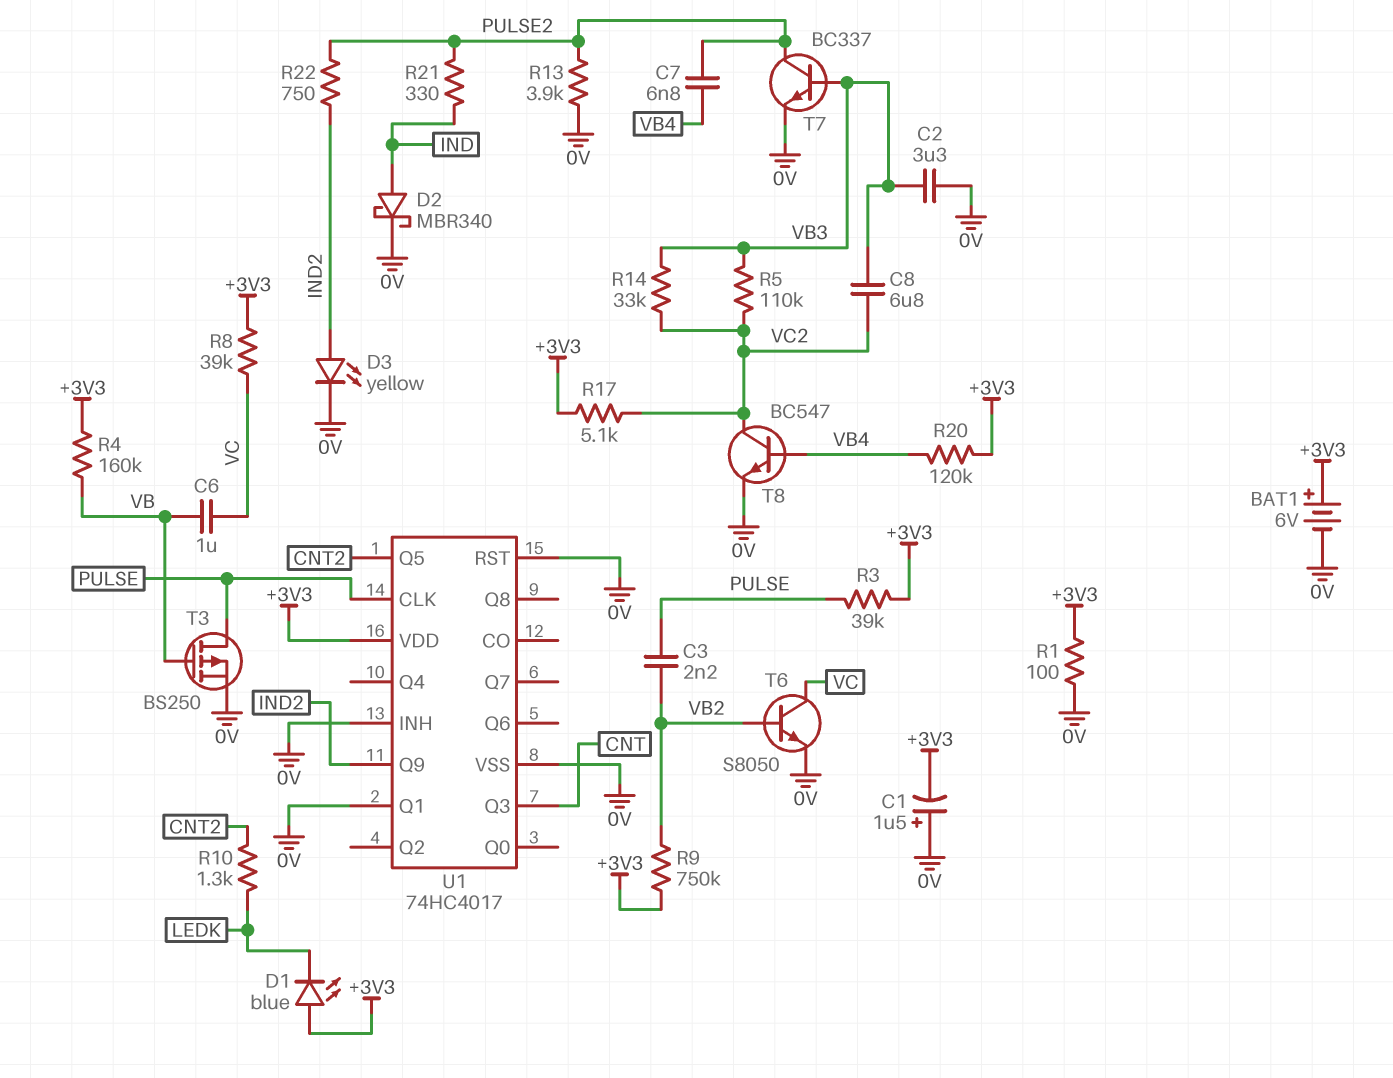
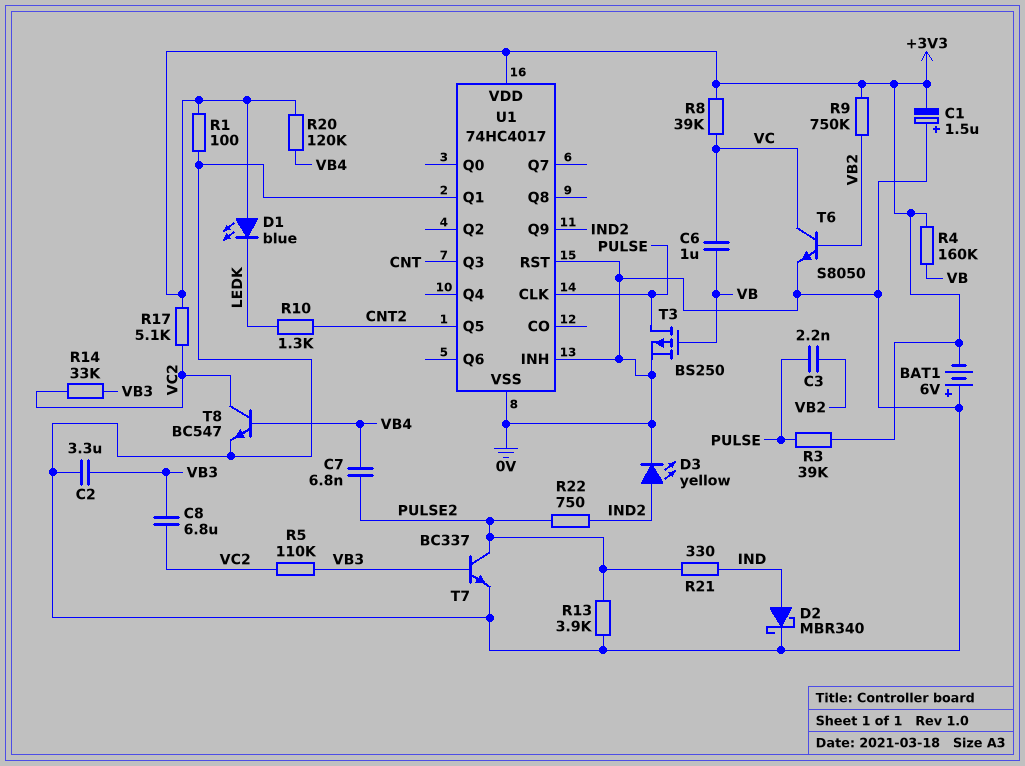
BAT1: 6V (plus +3V3, minus 0V) -> 6V (plus 0V, minus +3V3)

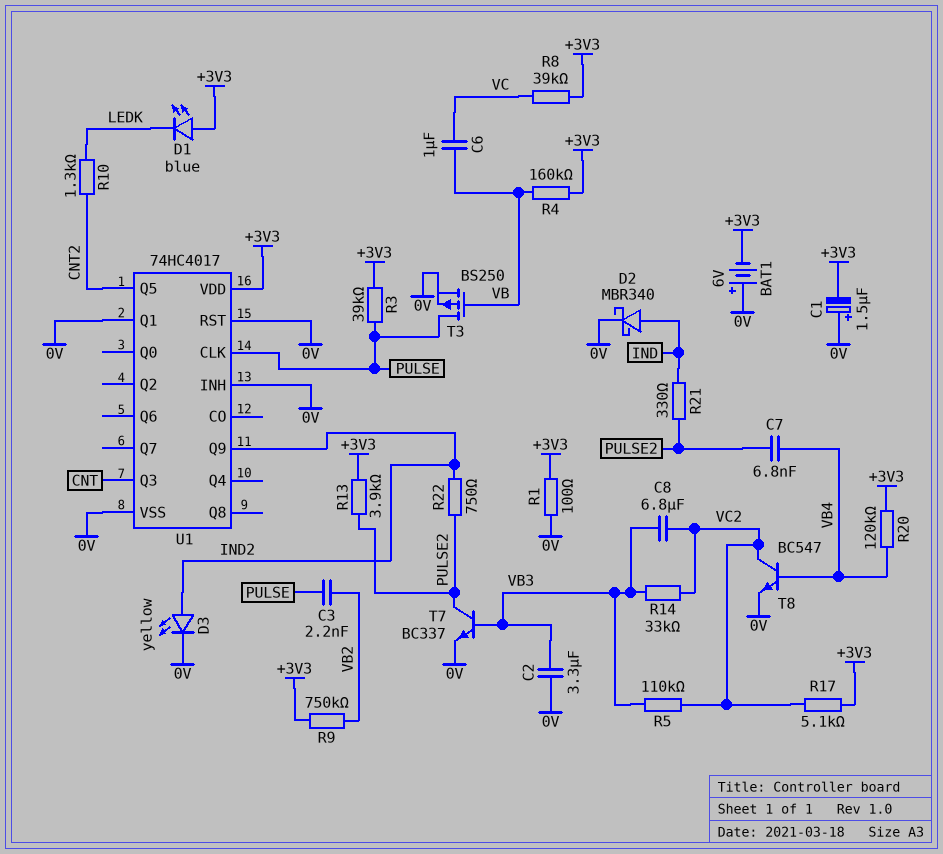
R13: 3.9k (0V, PULSE2) -> 3.9k (+3V3, PULSE2)
T6: NPN S8050 (B VB2, C VC, E 0V) -> none

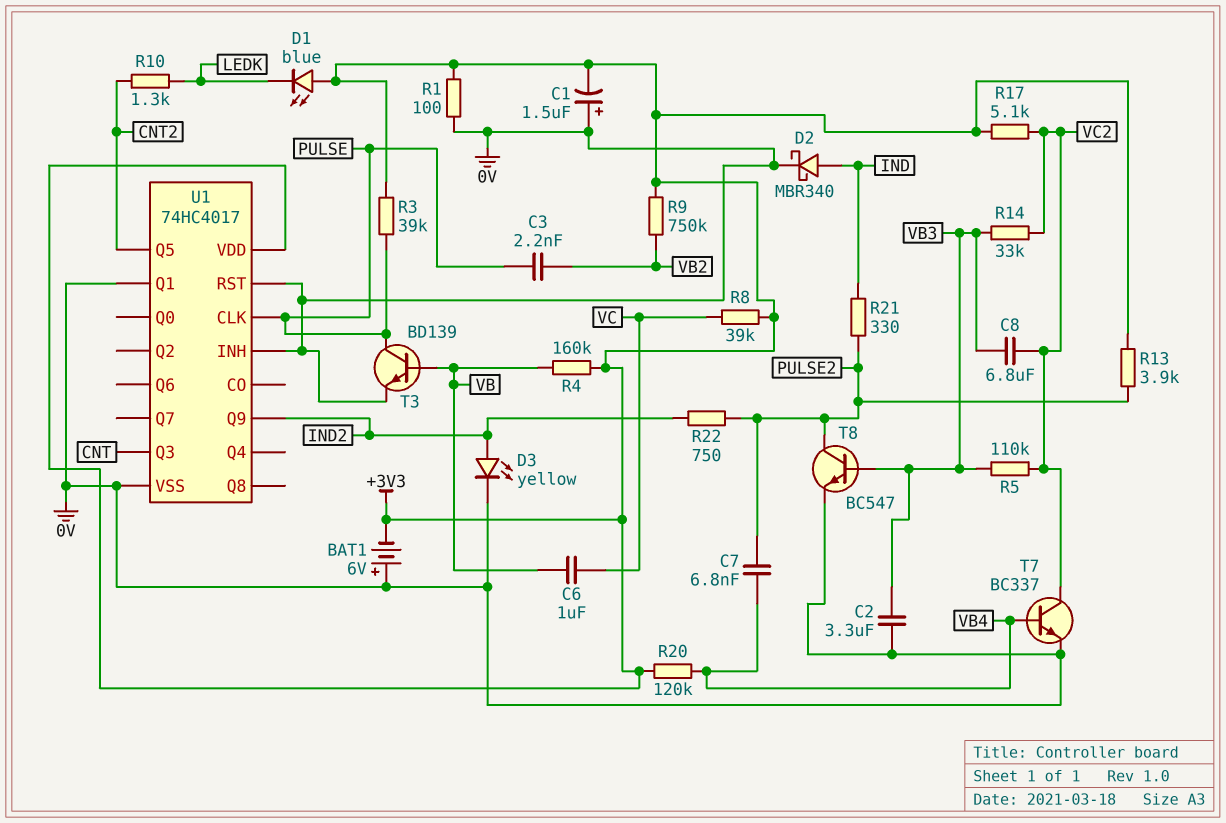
T3: PMOS BS250 (G VB, D PULSE, S 0V) -> NPN BD139 (B VB, C PULSE, E 0V)
T7: NPN BC337 (B VB3, C PULSE2, E 0V) -> NPN BC337 (B VB4, C VC2, E 0V)
T8: NPN BC547 (B VB4, C VC2, E 0V) -> NPN BC547 (B VB3, C PULSE2, E 0V)

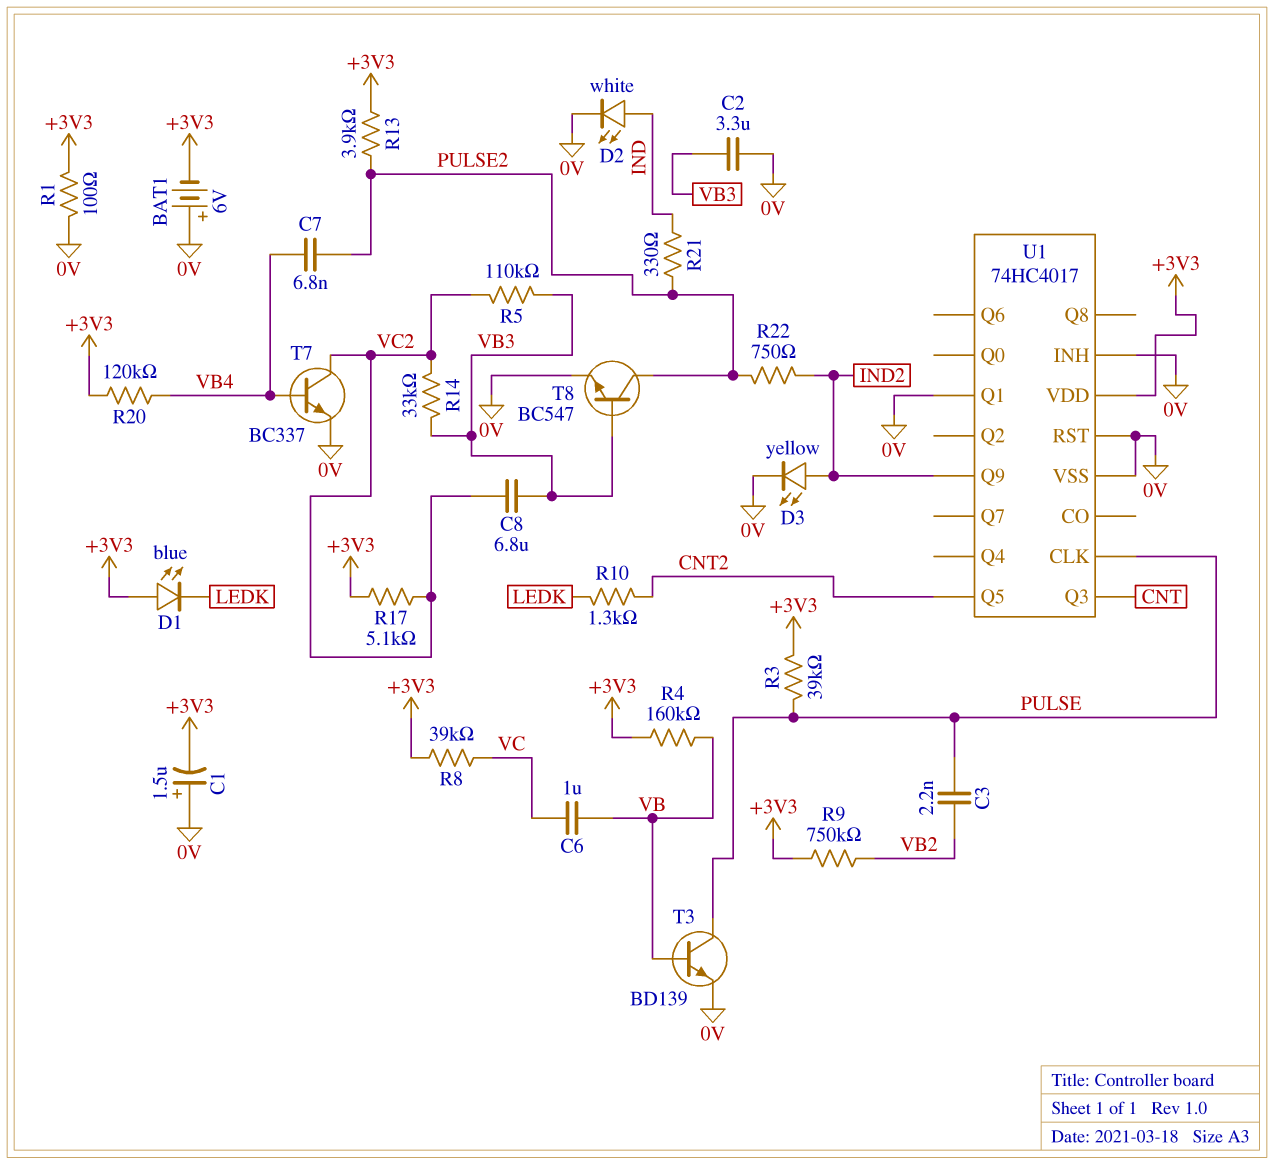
D2: schottky MBR340 (A IND, K 0V) -> LED white (A IND, K 0V)

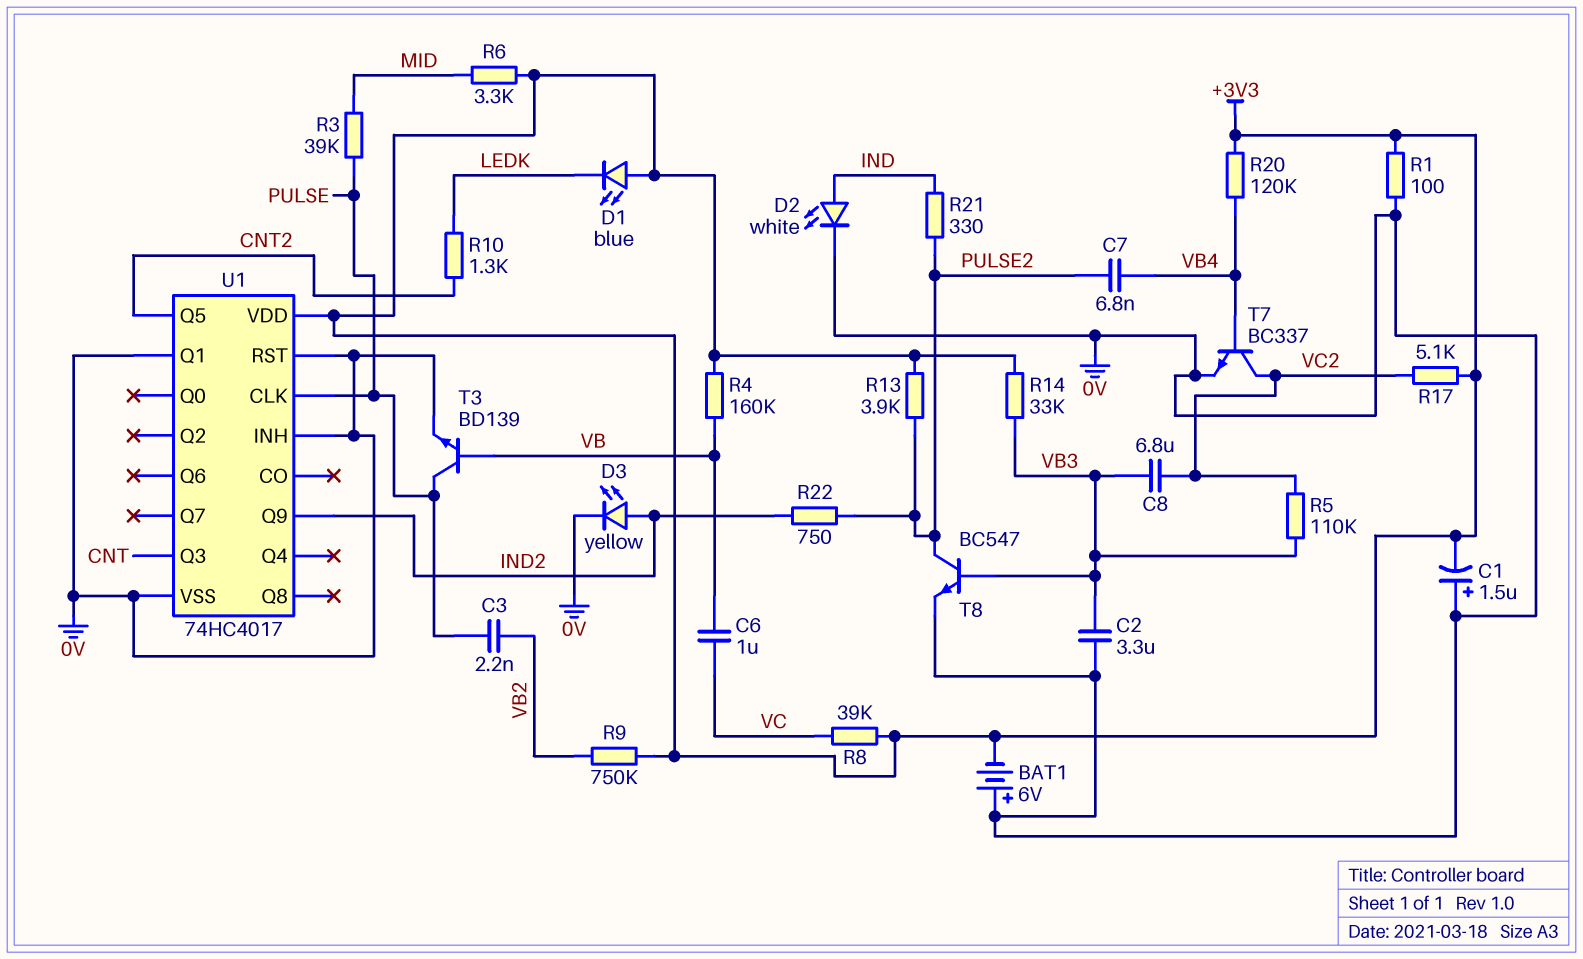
R3: 39k (+3V3, PULSE) -> 39k (MID, PULSE)
R6: none -> 3.3k (+3V3, MID)
R14: 33k (VB3, VC2) -> 33k (+3V3, VB3)

